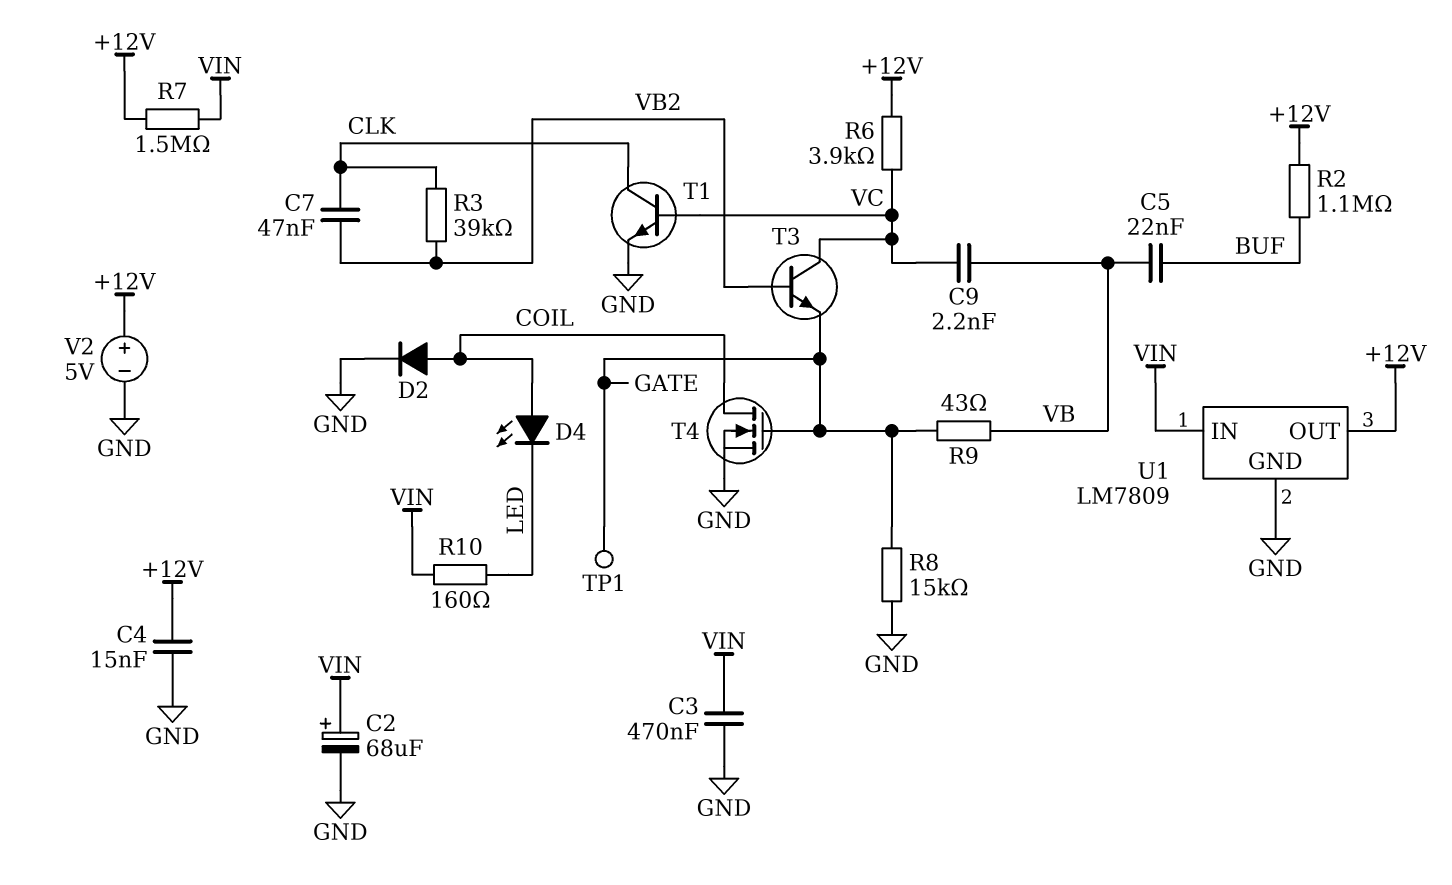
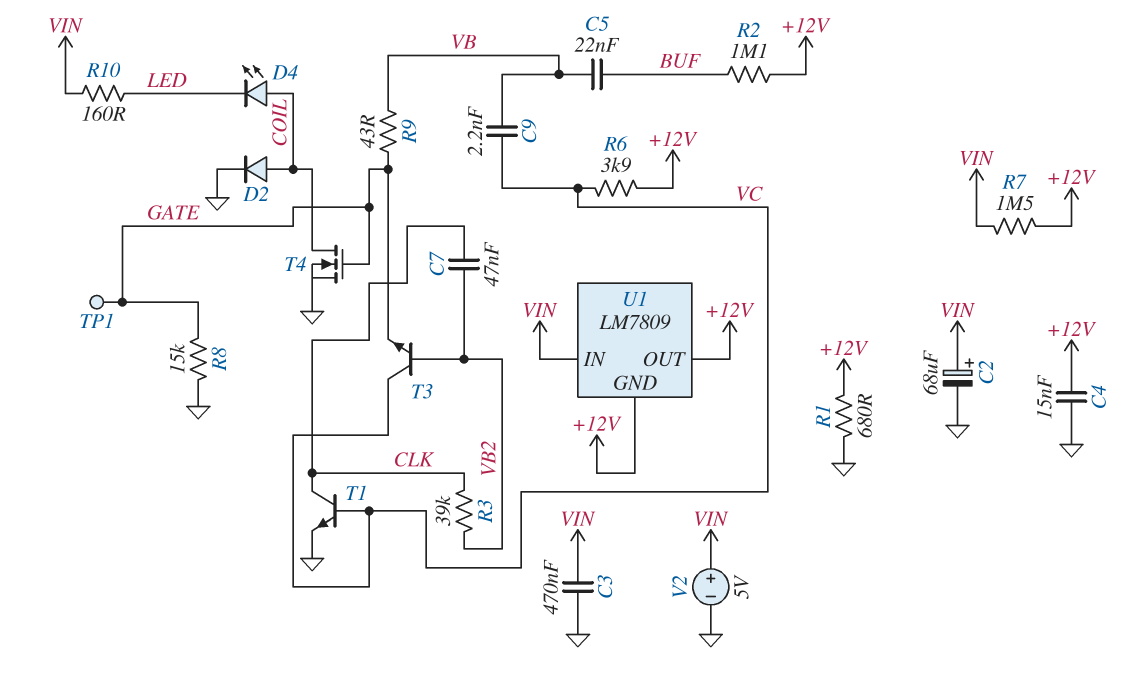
R1: none -> 680 (+12V, GND)
U1 pin GND: GND -> +12V
V2: 5V (plus +12V, minus GND) -> 5V (plus VIN, minus GND)

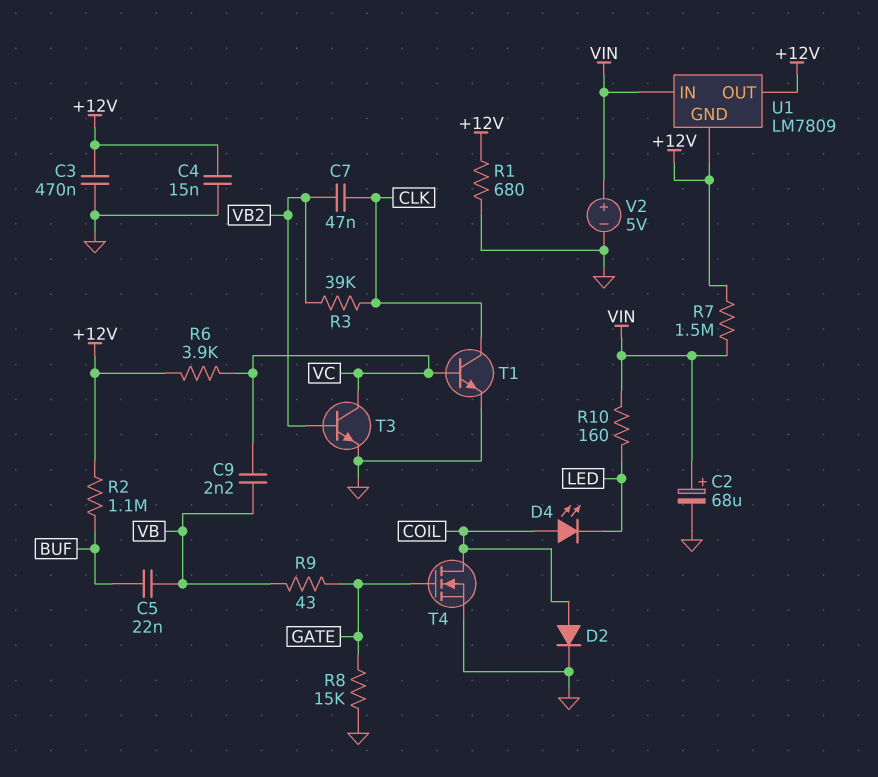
C3: 470nF (GND, VIN) -> 470nF (+12V, GND)
T3: NPN (B VB2, C VC, E GATE) -> NPN (B VB2, C VC, E GND)
TP1: test point (GATE) -> none

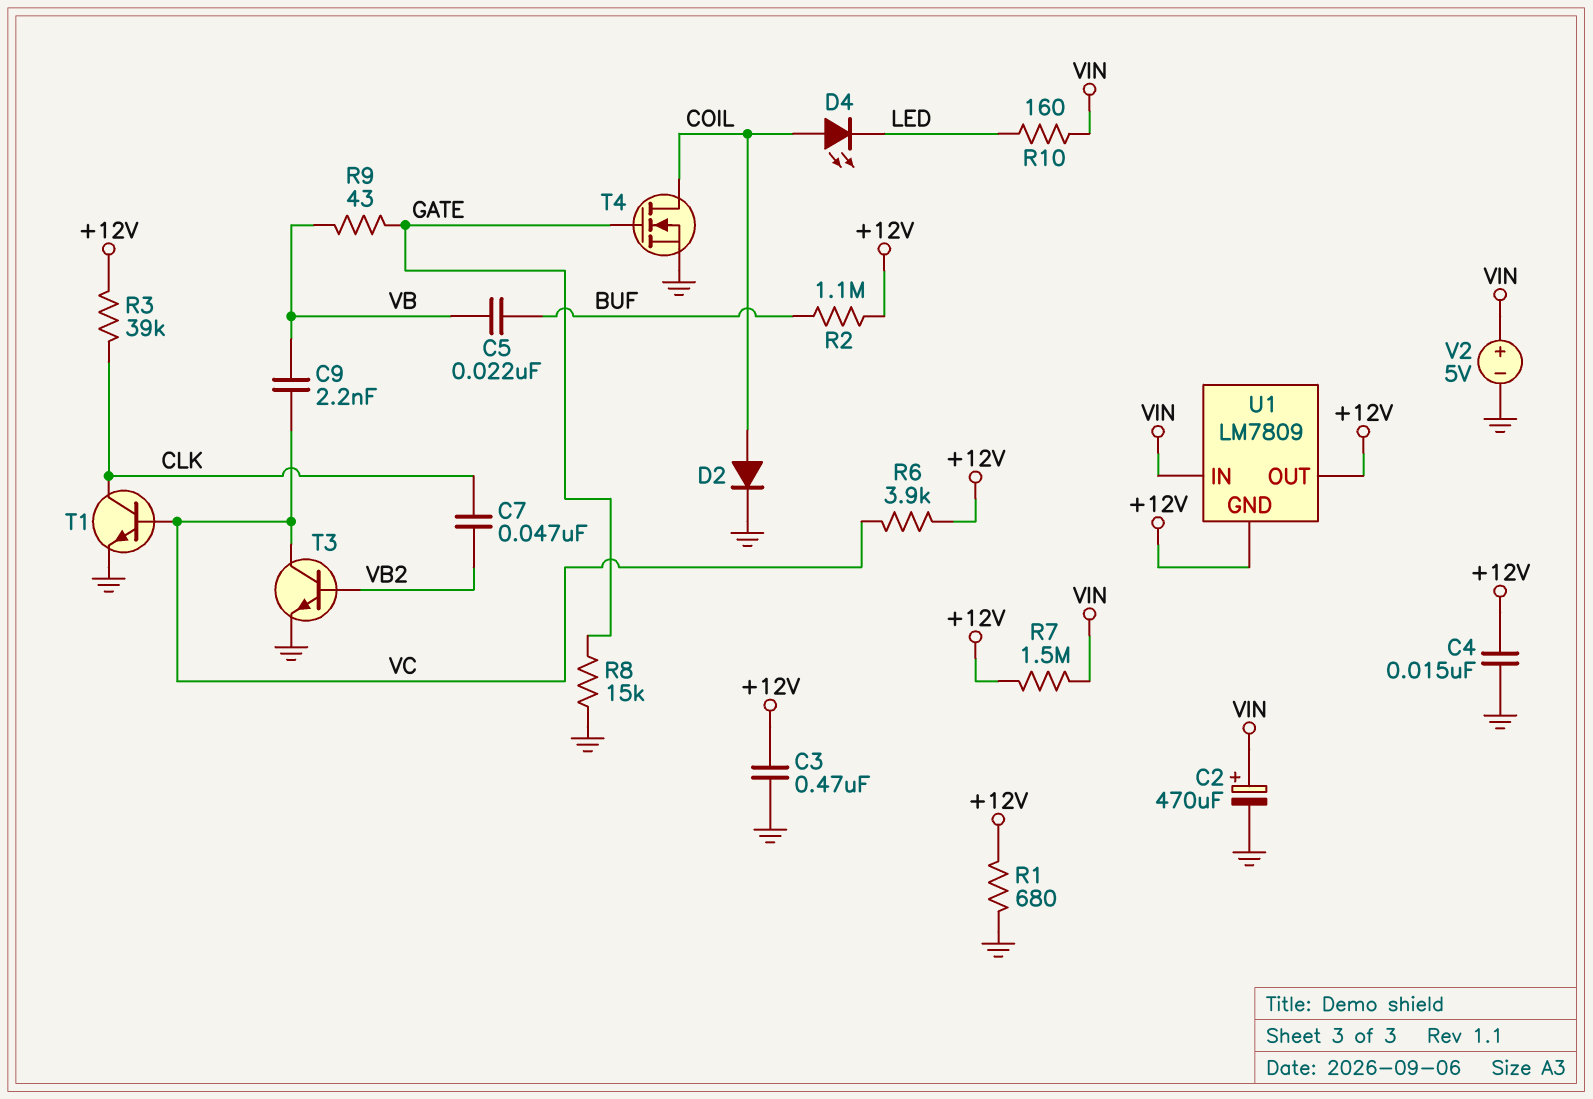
C2: 68uF (plus VIN, minus GND) -> 470uF (plus VIN, minus GND)
R3: 39k (CLK, VB2) -> 39k (+12V, CLK)

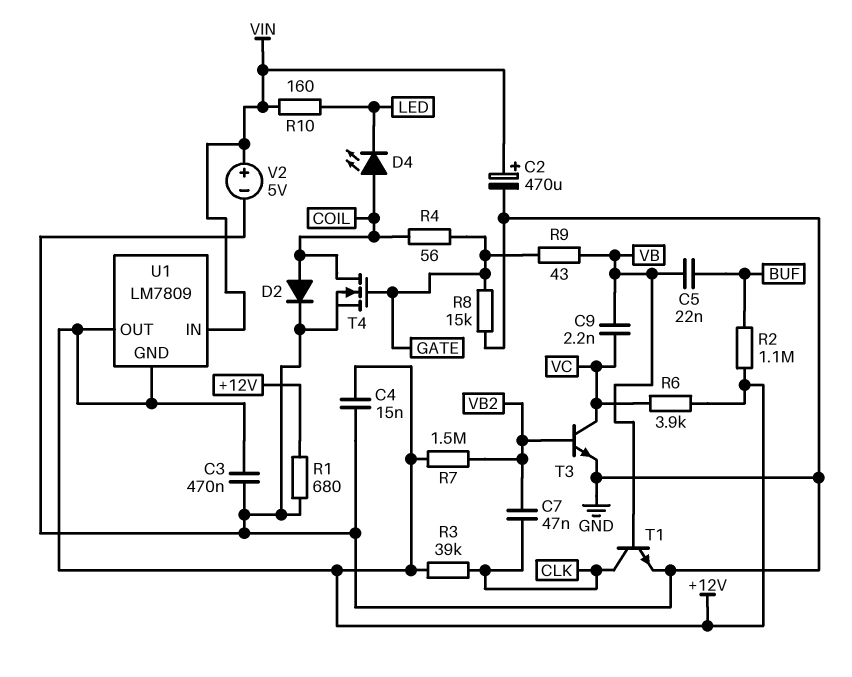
R4: none -> 56 (COIL, GATE)
R7: 1.5M (+12V, VIN) -> 1.5M (+12V, VB2)
T1: NPN (B VC, C CLK, E GND) -> NPN (B VB, C CLK, E GND)

